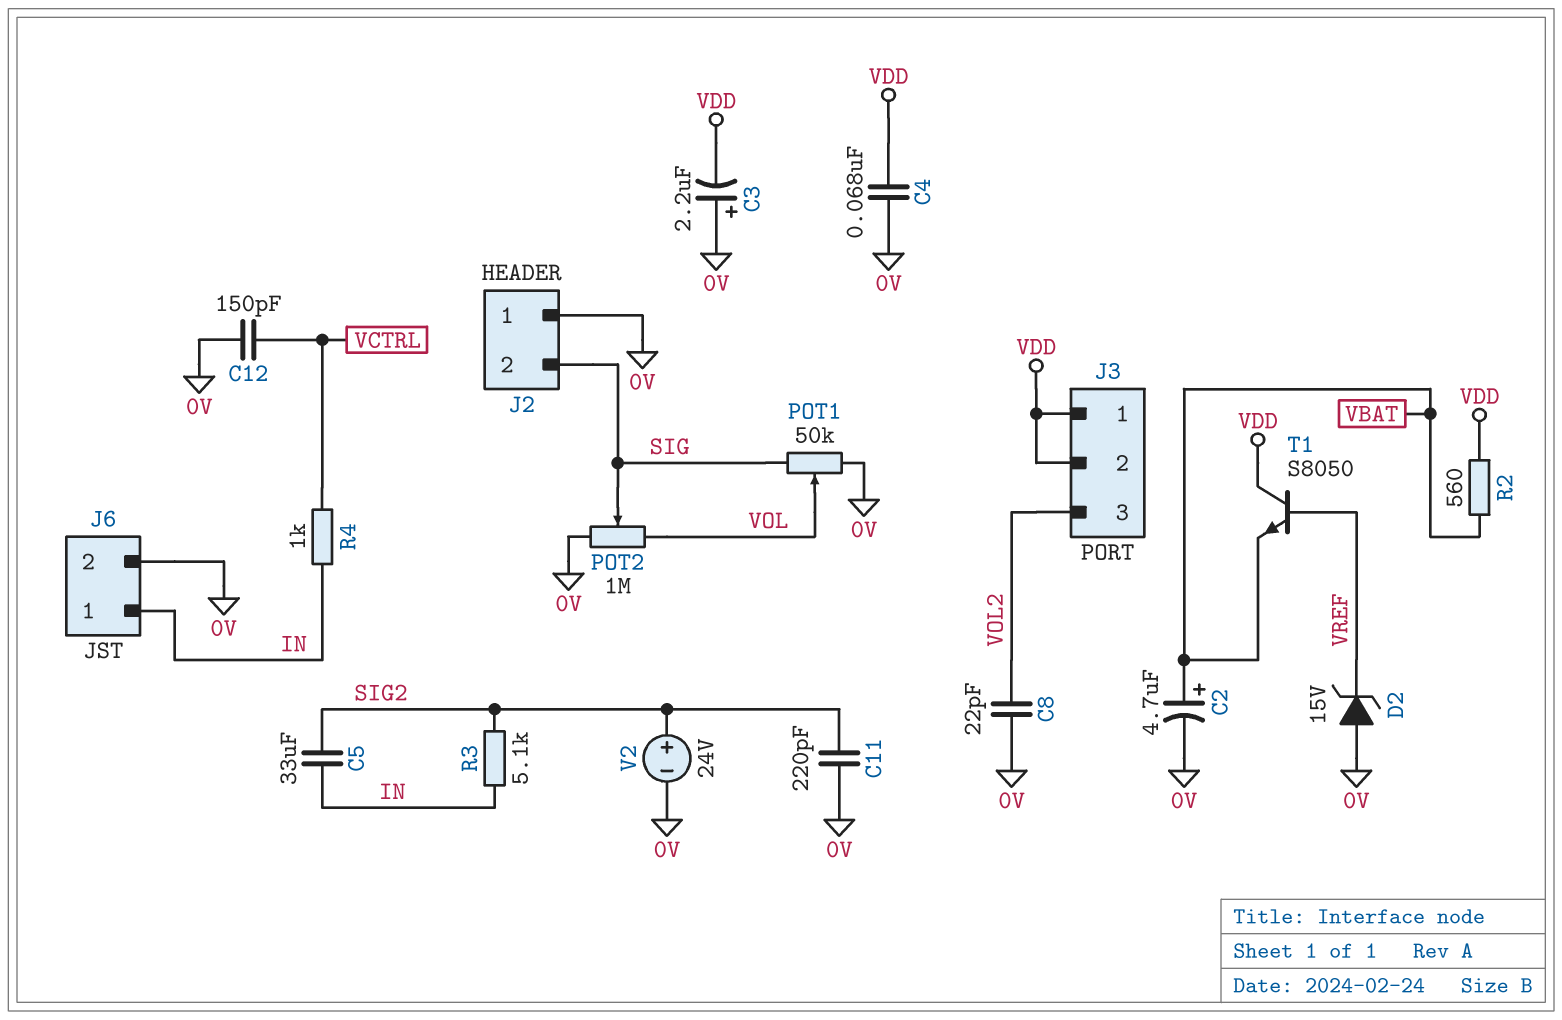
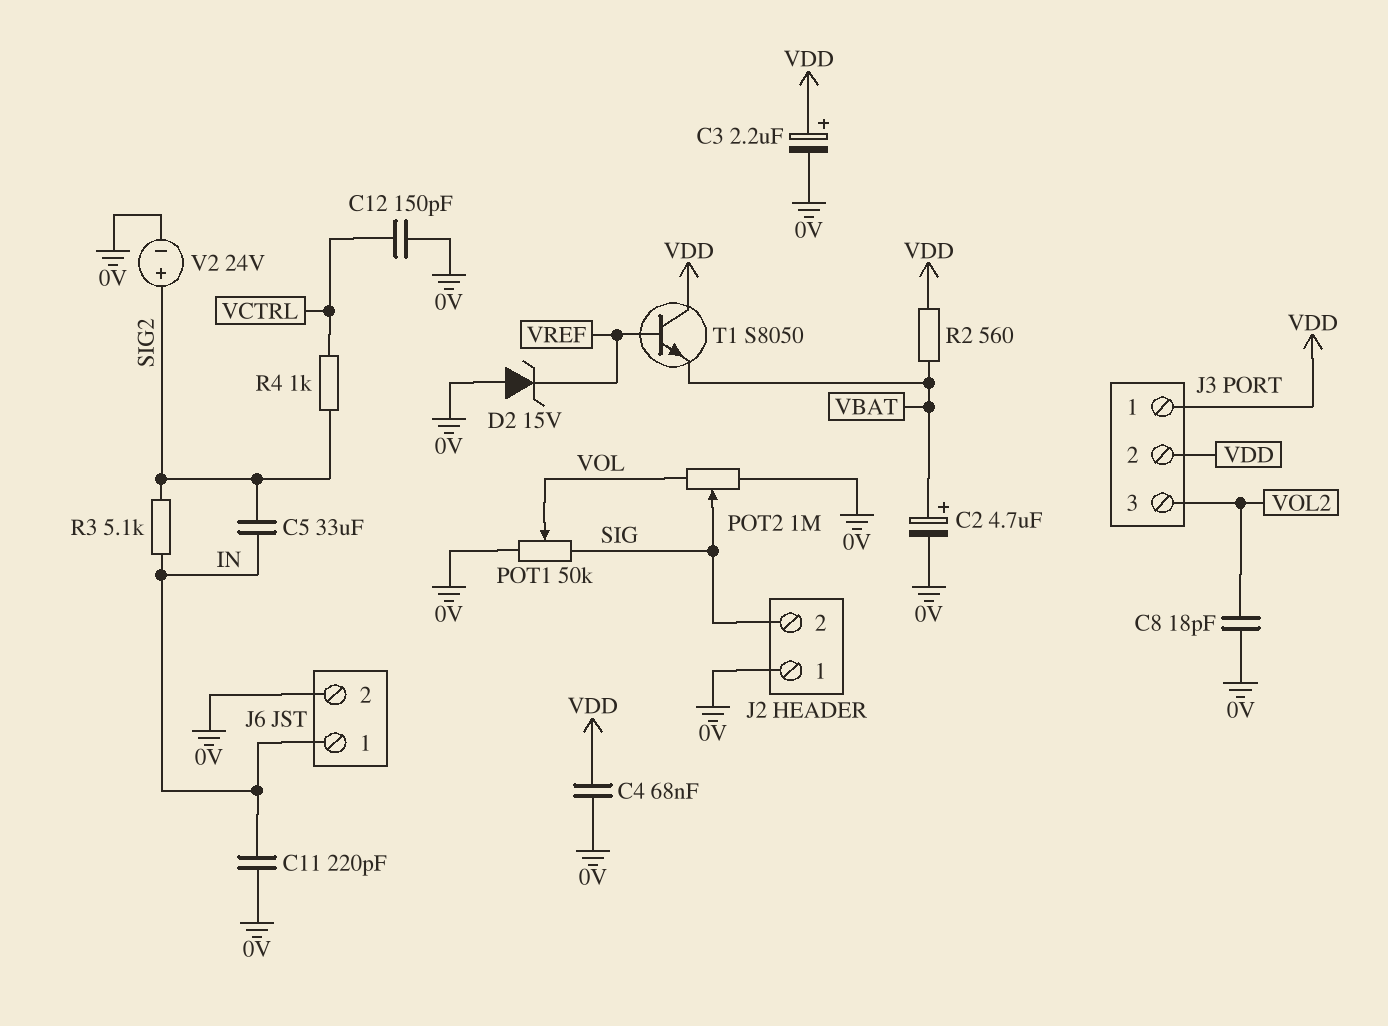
C3: 2.2uF (plus 0V, minus VDD) -> 2.2uF (plus VDD, minus 0V)
C8: 22pF (0V, VOL2) -> 18pF (0V, VOL2)
C11: 220pF (0V, SIG2) -> 220pF (0V, IN)
R4: 1k (IN, VCTRL) -> 1k (SIG2, VCTRL)

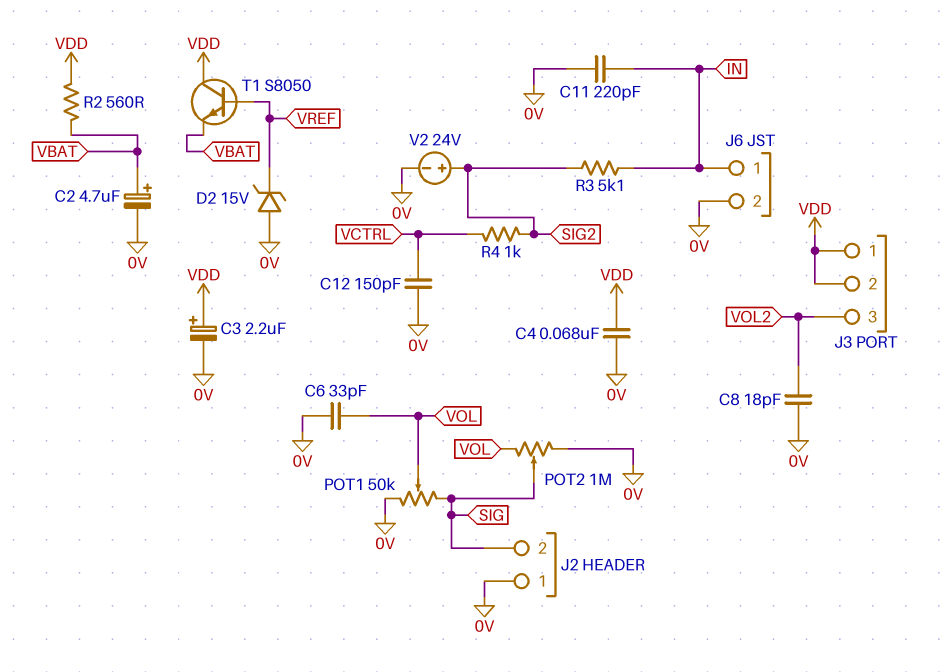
C5: 33uF (IN, SIG2) -> none
C6: none -> 33pF (0V, VOL)

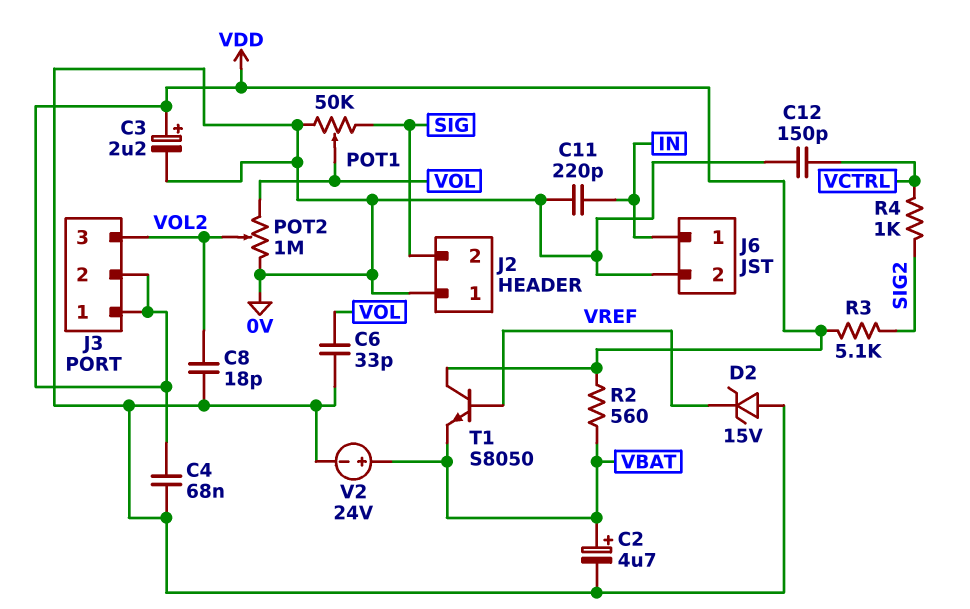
POT2: 1M (0V, VOL, wiper SIG) -> 1M (0V, VOL, wiper VOL2)
R3: 5.1k (IN, SIG2) -> 5.1k (SIG2, VDD)
V2: 24V (plus SIG2, minus 0V) -> 24V (plus VBAT, minus 0V)

